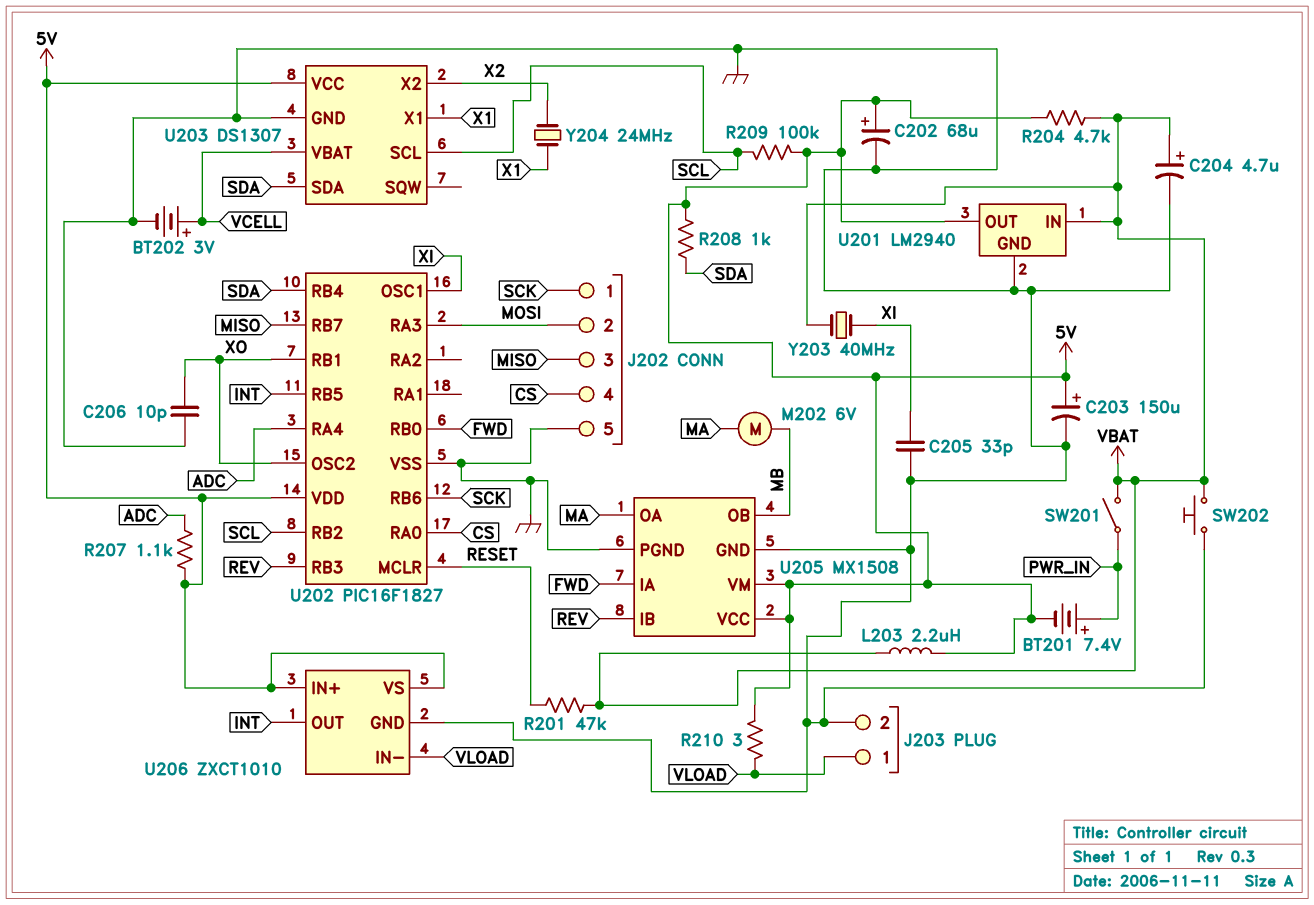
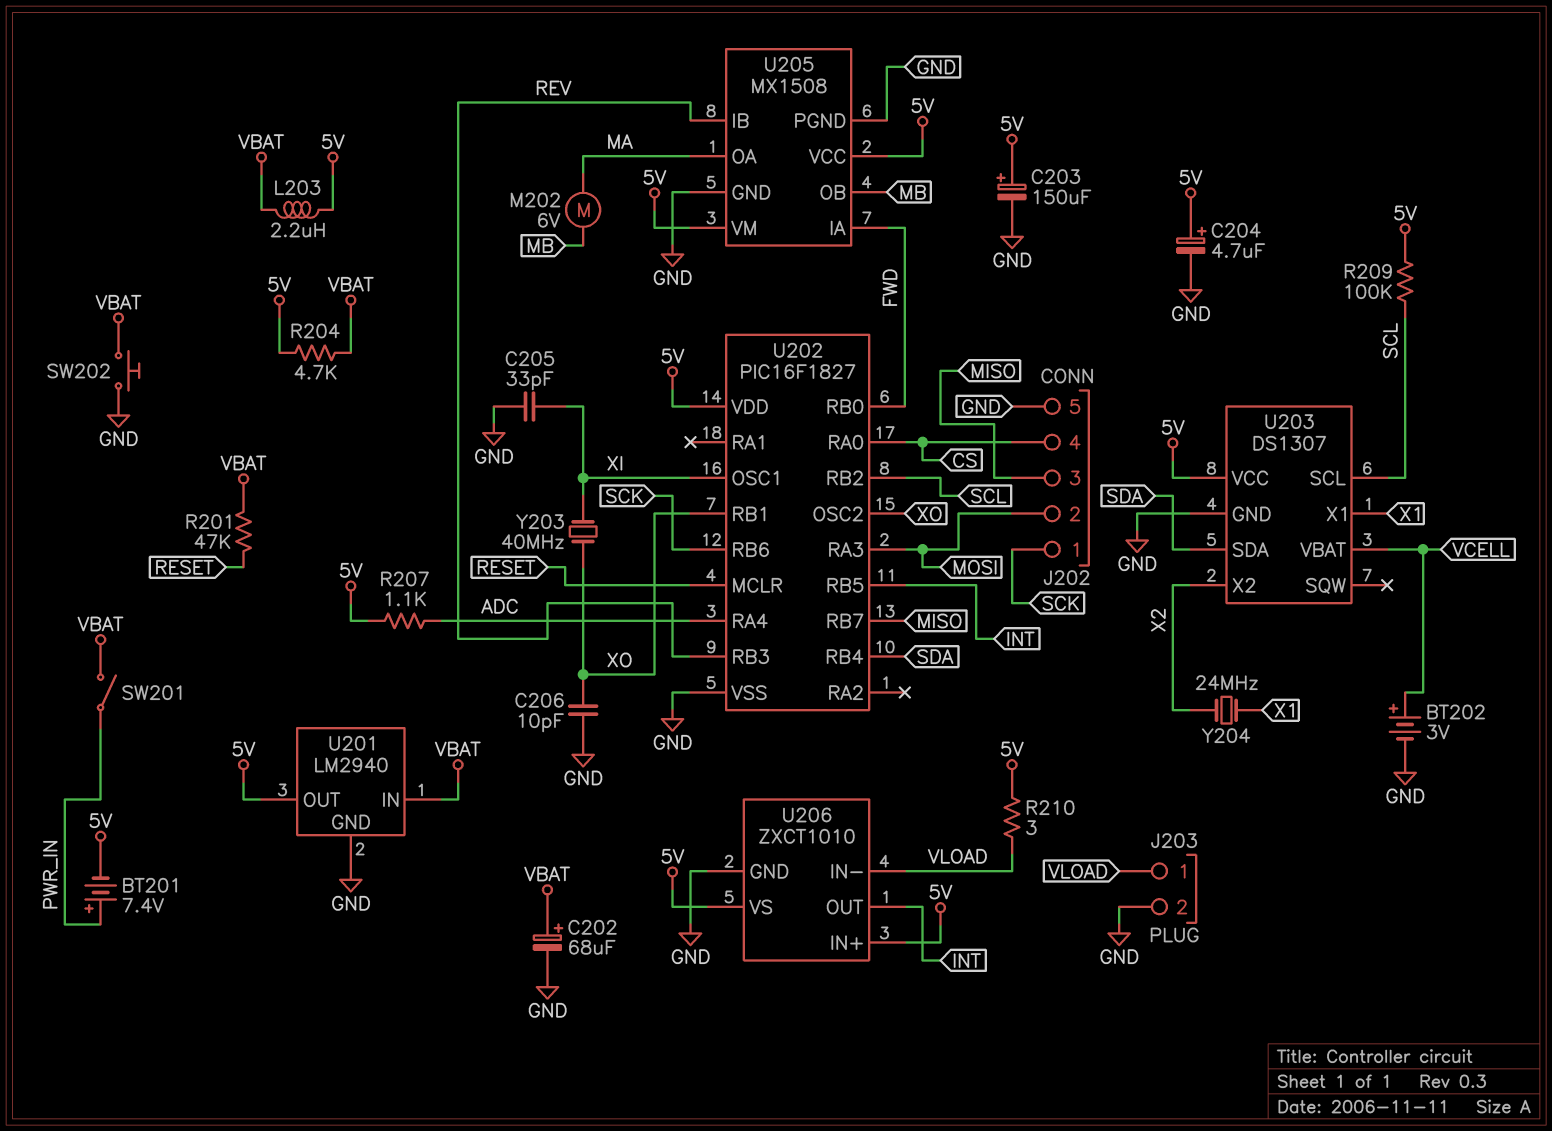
C202: 68uF (plus 5V, minus GND) -> 68uF (plus VBAT, minus GND)
C204: 4.7uF (plus VBAT, minus GND) -> 4.7uF (plus 5V, minus GND)
R208: 1k (5V, SDA) -> none
Y203: 40MHz (VBAT, XI) -> 40MHz (XI, XO)

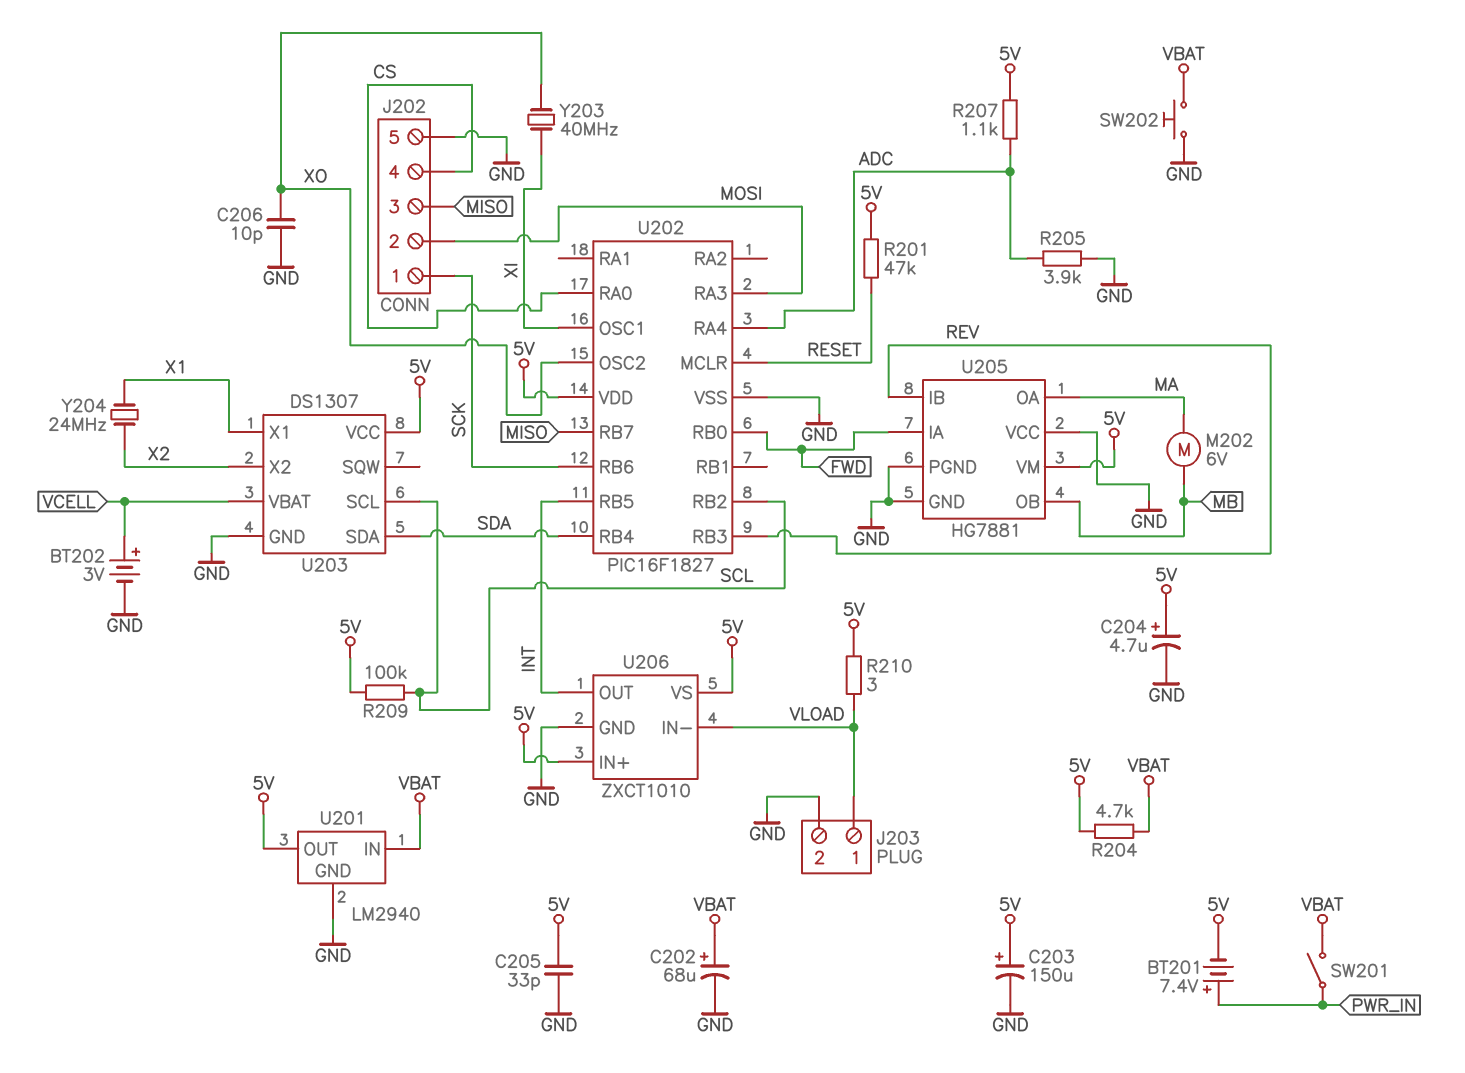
C205: 33pF (GND, XI) -> 33pF (5V, GND)
L203: 2.2uH (5V, VBAT) -> none
R201: 47k (RESET, VBAT) -> 47k (5V, RESET)
R205: none -> 3.9k (ADC, GND)
U202 pin RB1: XO -> none
U205: MX1508 -> HG7881
U205 pin VCC: 5V -> GND

